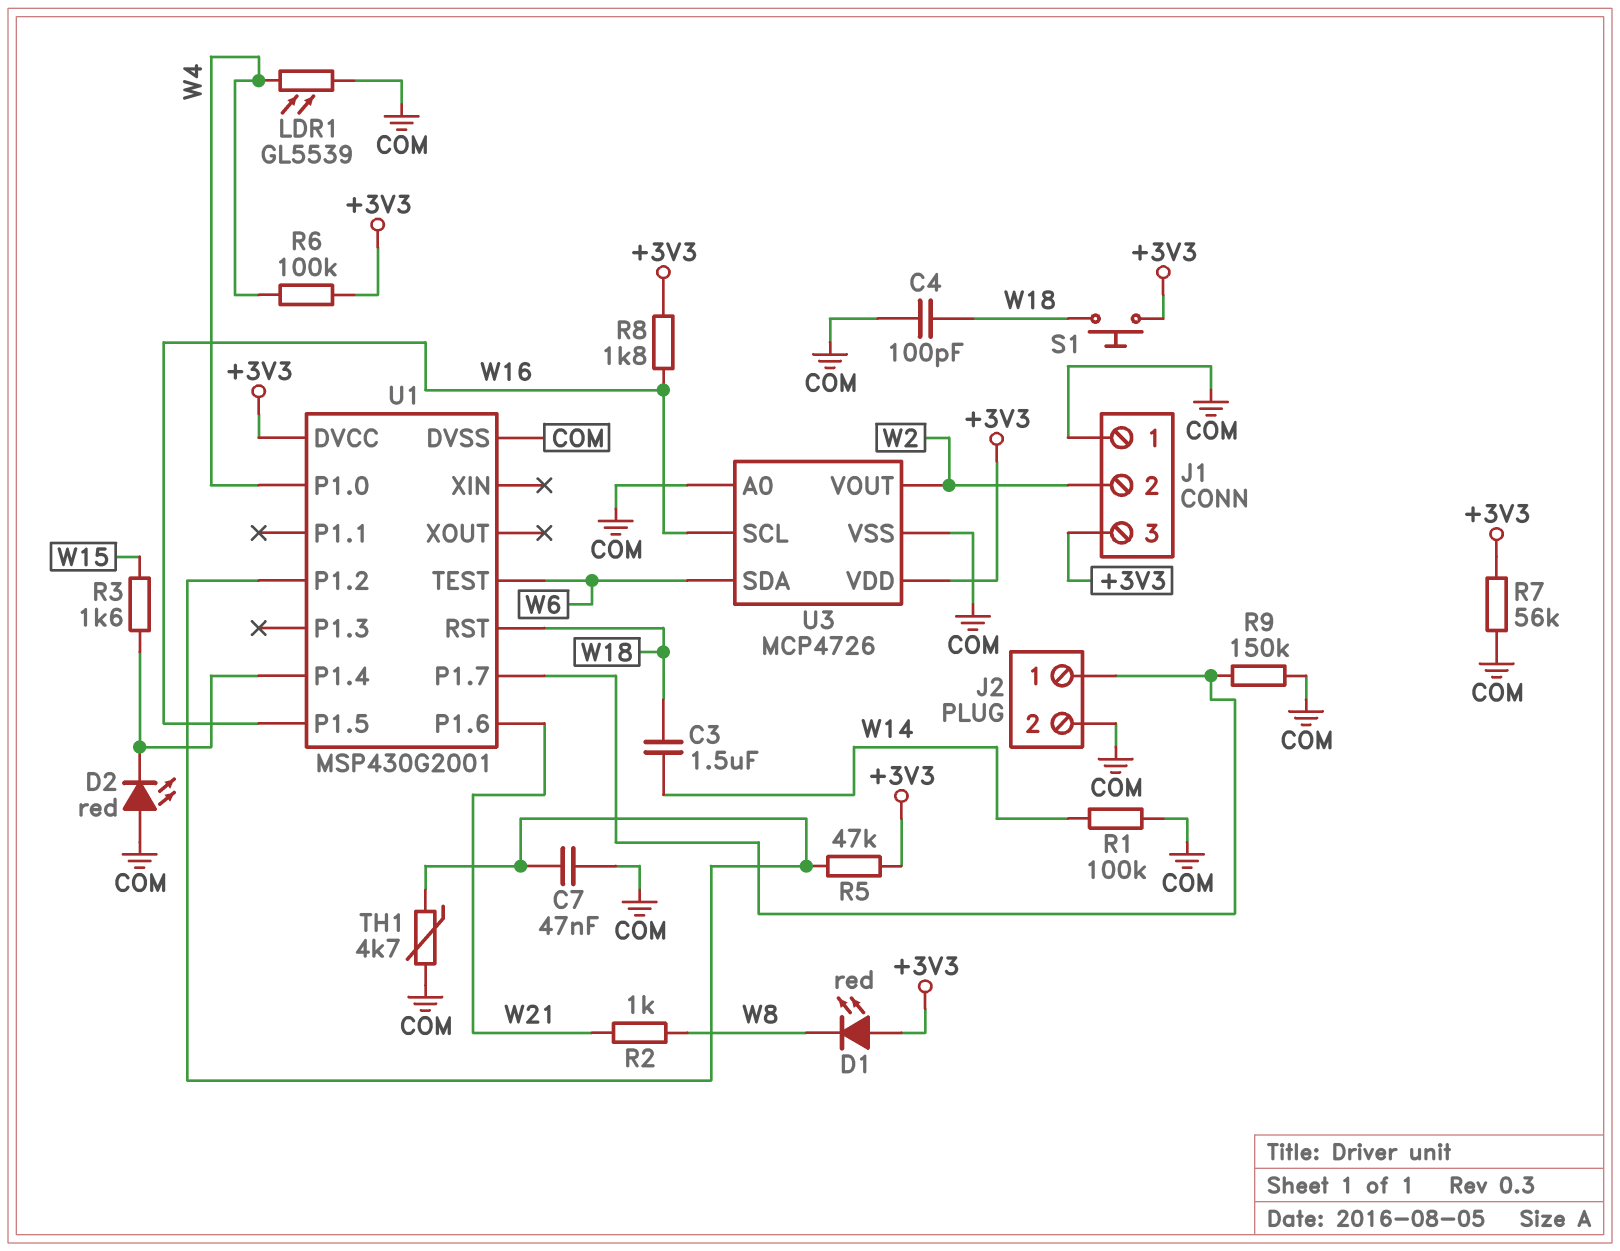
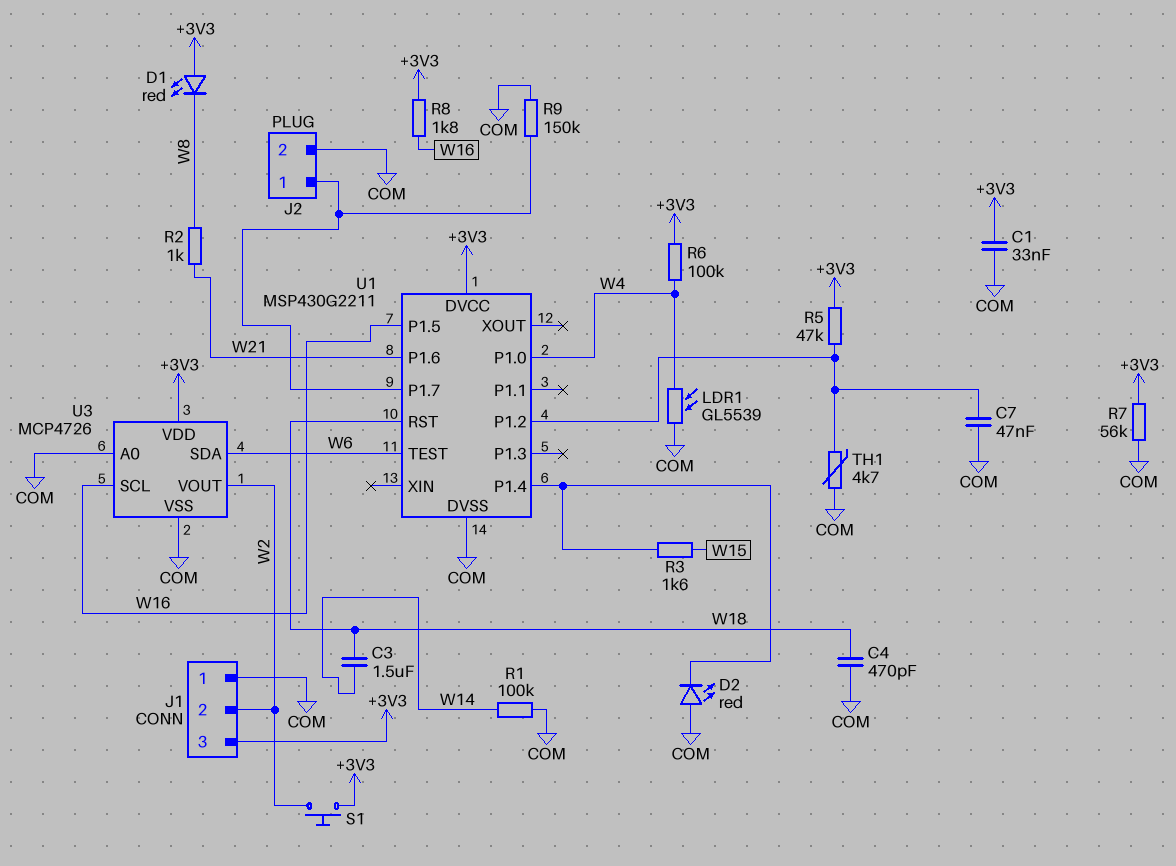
C1: none -> 33nF (+3V3, COM)
C4: 100pF (COM, W18) -> 470pF (COM, W18)
S1: button (+3V3, W18) -> button (+3V3, W2)
U1: MSP430G2001 -> MSP430G2211

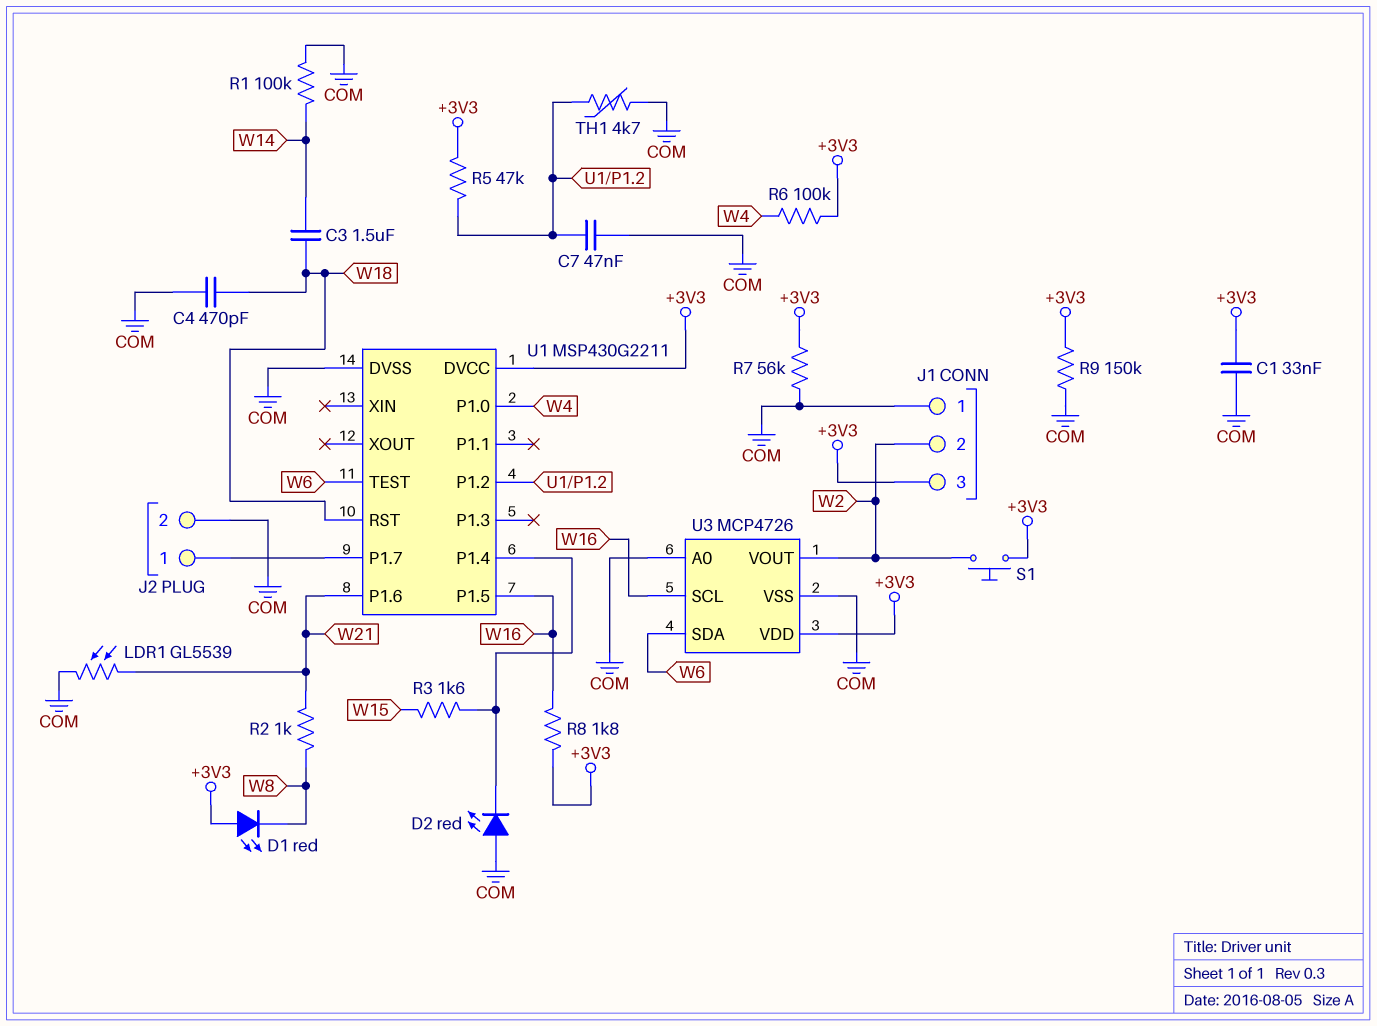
LDR1: GL5539 (COM, W4) -> GL5539 (COM, W21)
R9: 150k (COM, J2/1) -> 150k (+3V3, COM)

